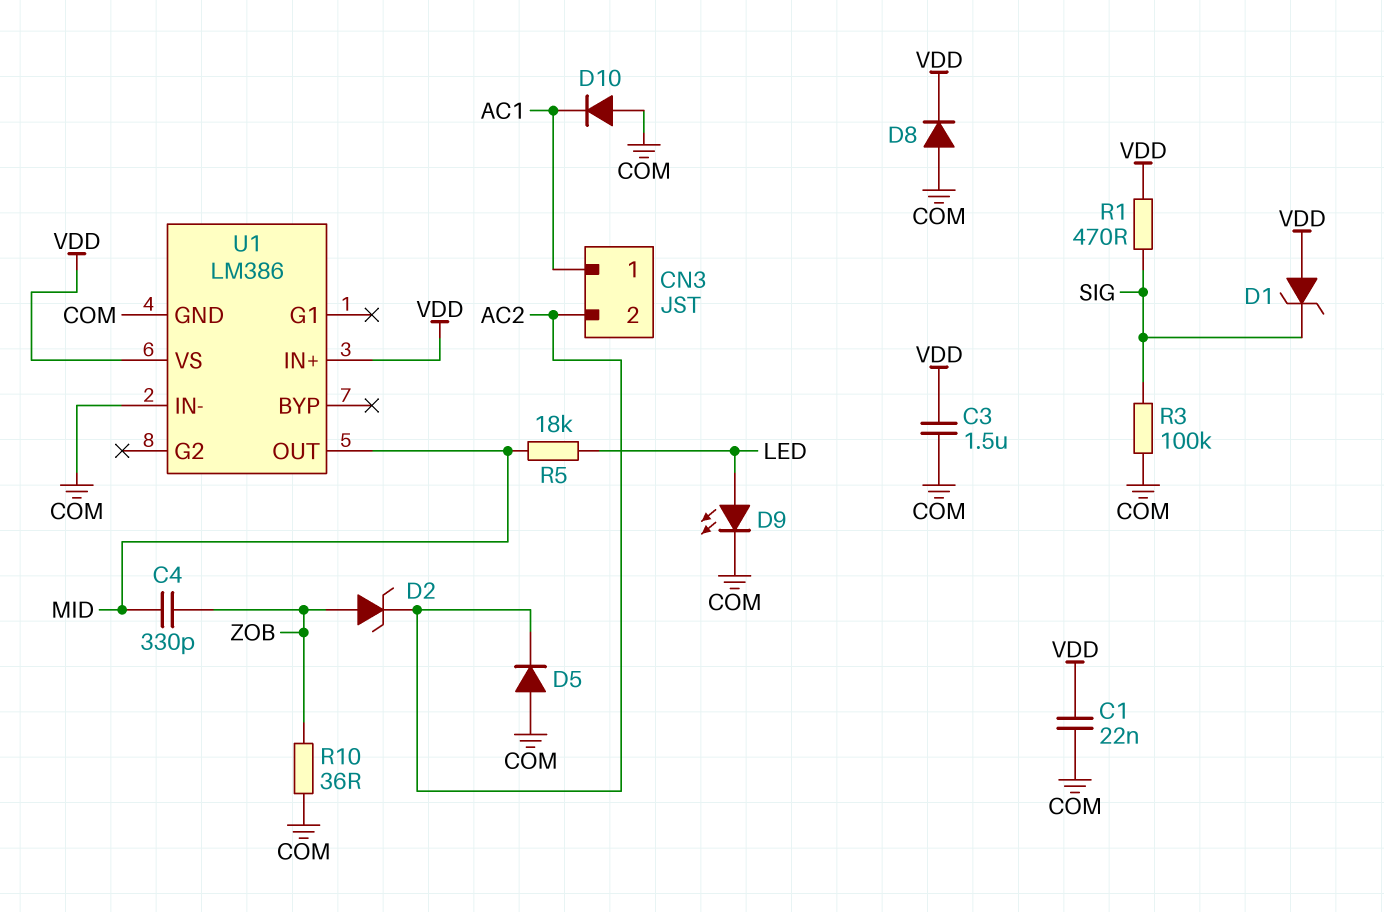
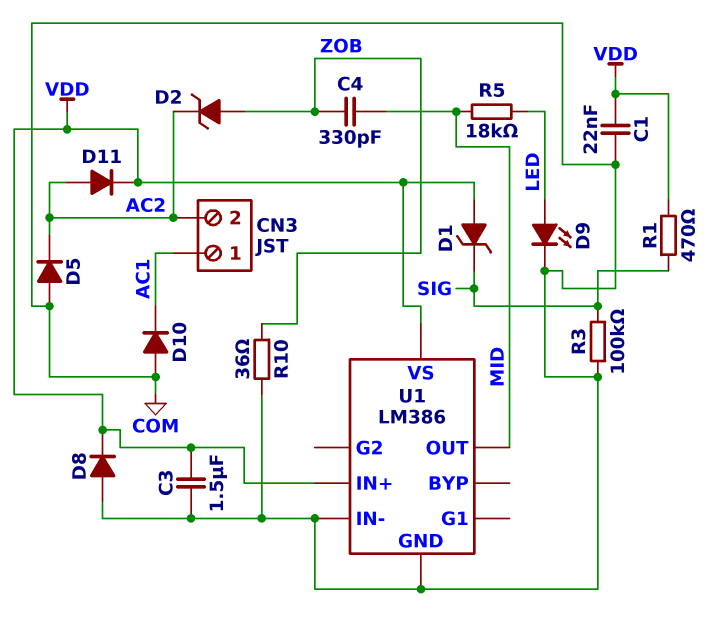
D11: none -> diode (A AC2, K VDD)

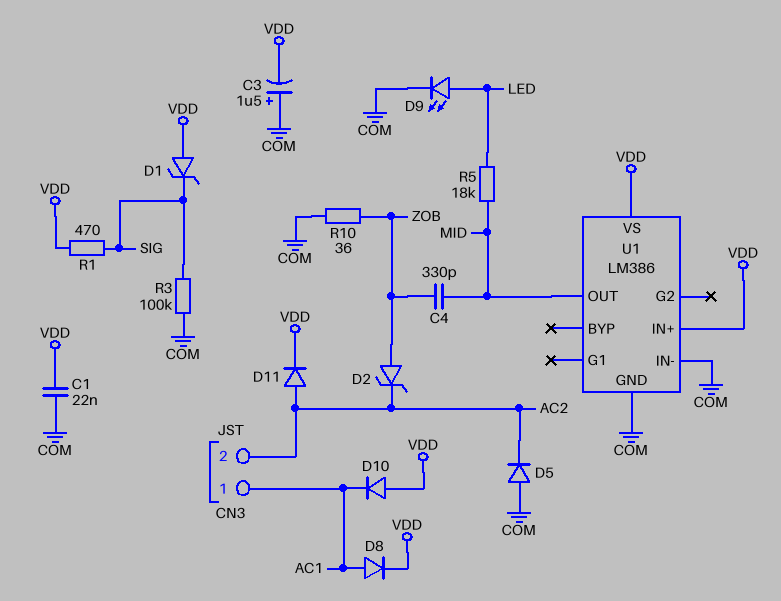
C3: 1.5uF (COM, VDD) -> 1.5uF (plus COM, minus VDD)
D8: diode (A COM, K VDD) -> diode (A AC1, K VDD)
D10: diode (A COM, K AC1) -> diode (A VDD, K AC1)

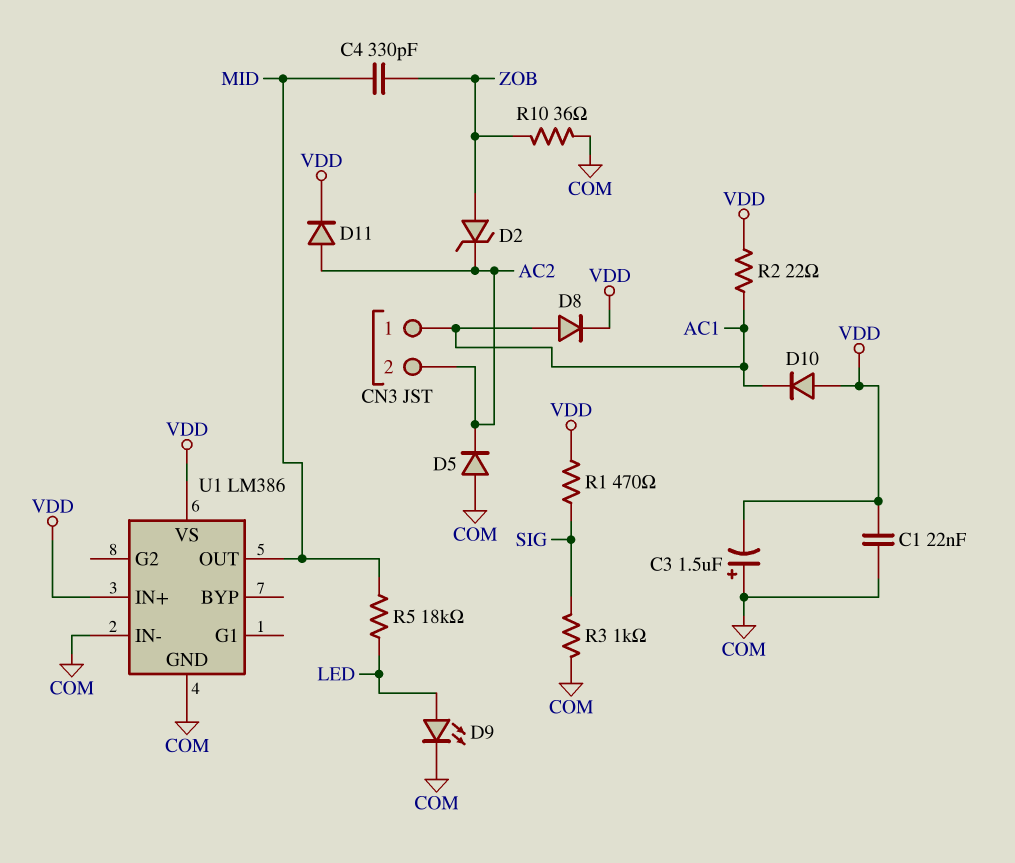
D1: zener (A VDD, K SIG) -> none
R2: none -> 22 (AC1, VDD)
R3: 100k (COM, SIG) -> 1k (COM, SIG)

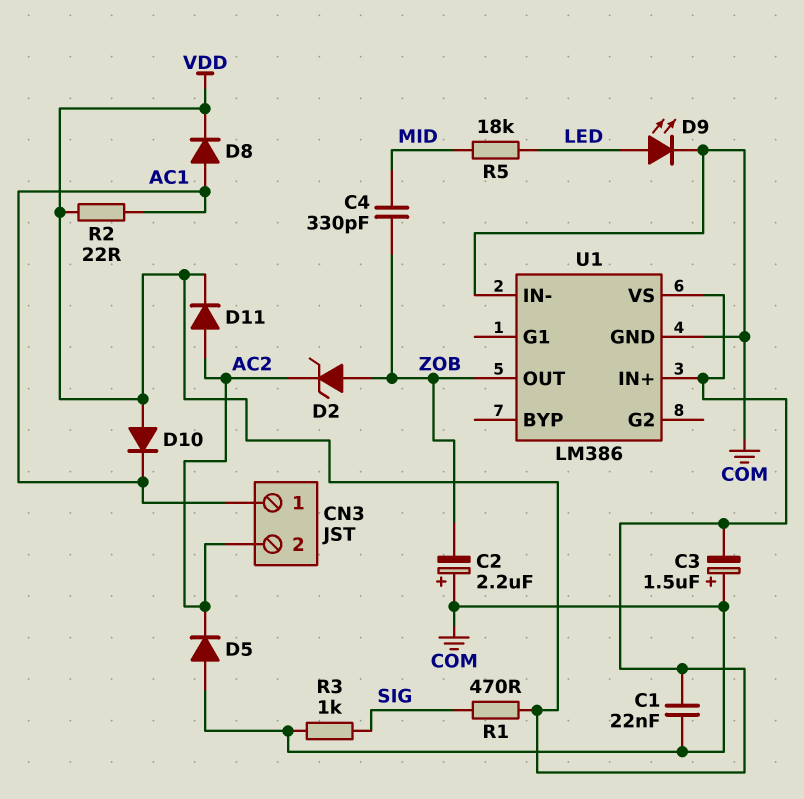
C2: none -> 2.2uF (plus COM, minus ZOB)
R10: 36 (COM, ZOB) -> none
U1 pin OUT: MID -> ZOB

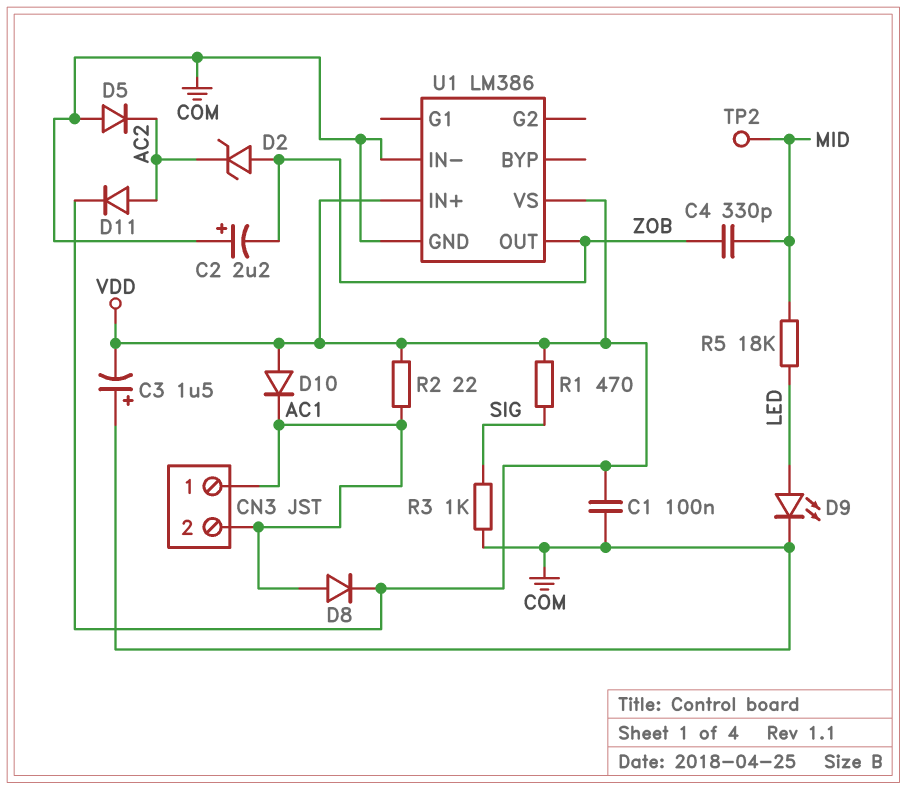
C1: 22nF (COM, VDD) -> 100nF (COM, VDD)
CN3 pin 2: AC2 -> AC1
TP2: none -> test point (MID)

